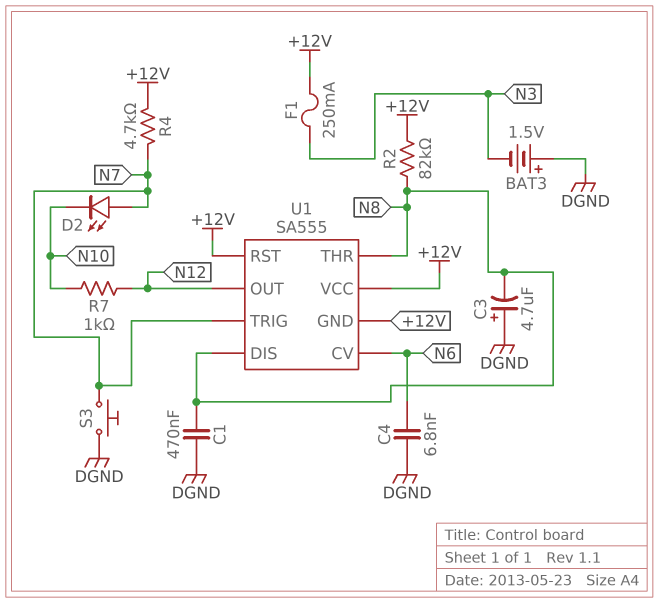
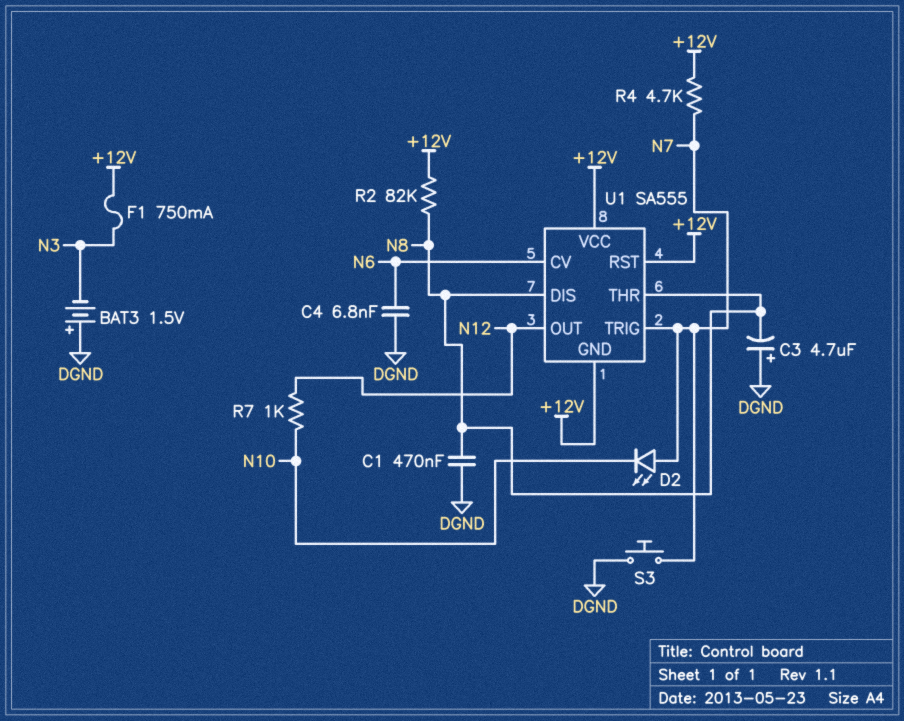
F1: 250mA (+12V, N3) -> 750mA (+12V, N3)

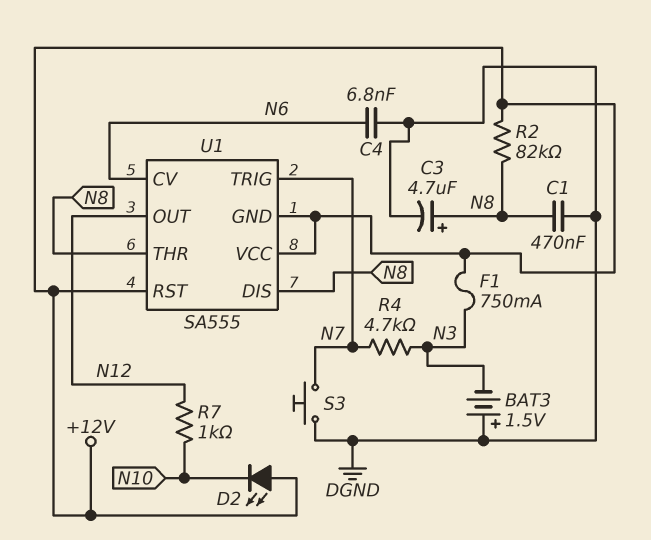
C3: 4.7uF (plus DGND, minus N8) -> 4.7uF (plus N8, minus DGND)
D2: LED (A N7, K N10) -> LED (A +12V, K N10)
R4: 4.7k (+12V, N7) -> 4.7k (N3, N7)

